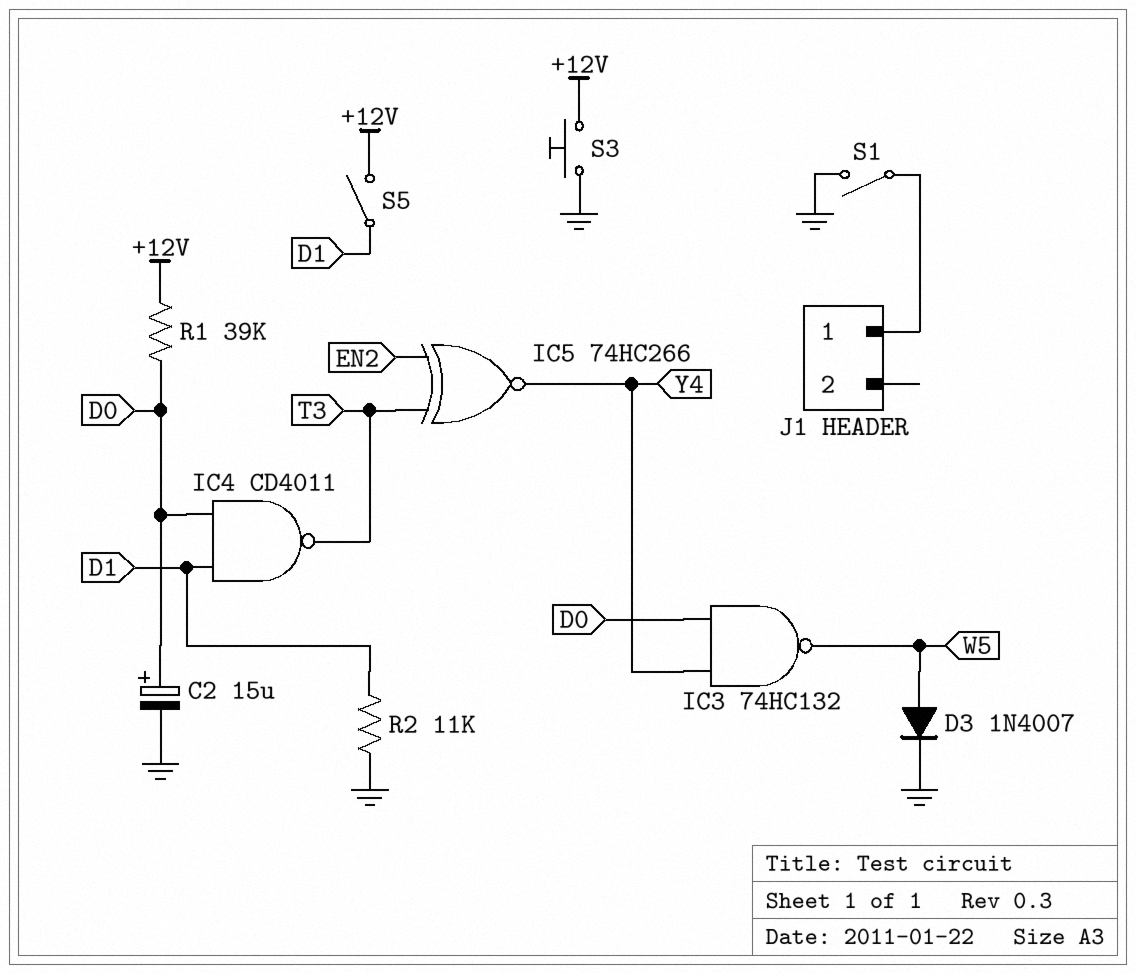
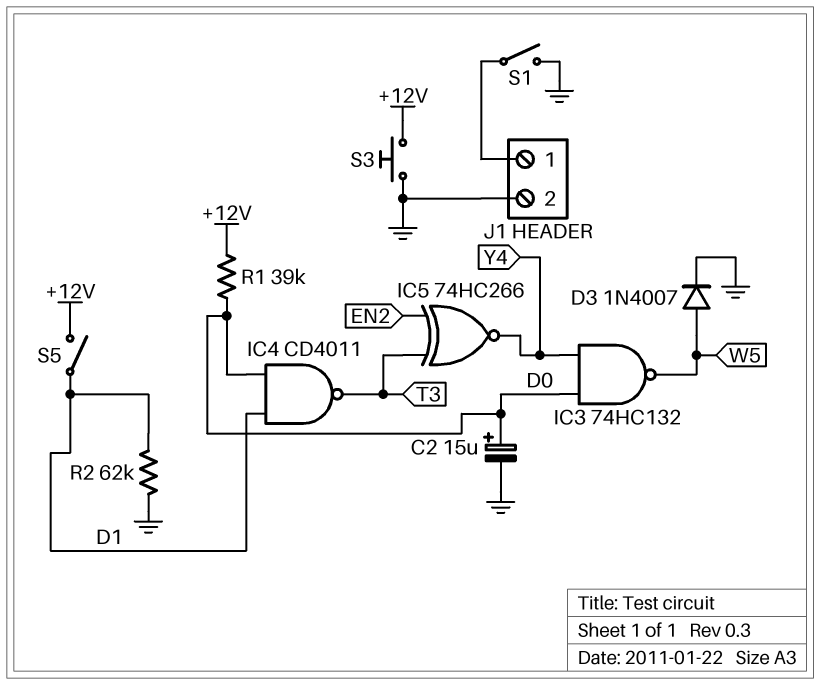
J1 pin 2: none -> GND
R2: 11k (D1, GND) -> 62k (D1, GND)

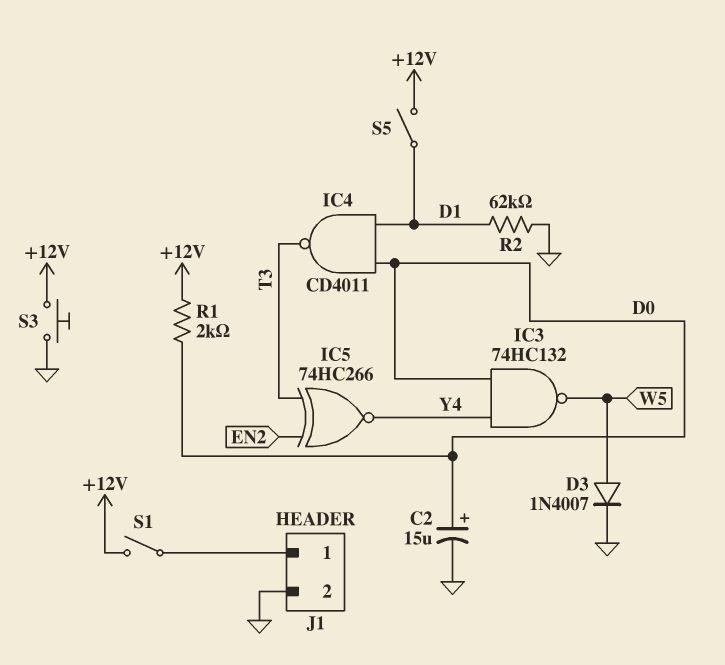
R1: 39k (+12V, D0) -> 2k (+12V, D0)
S1: switch (GND, J1/1) -> switch (+12V, J1/1)

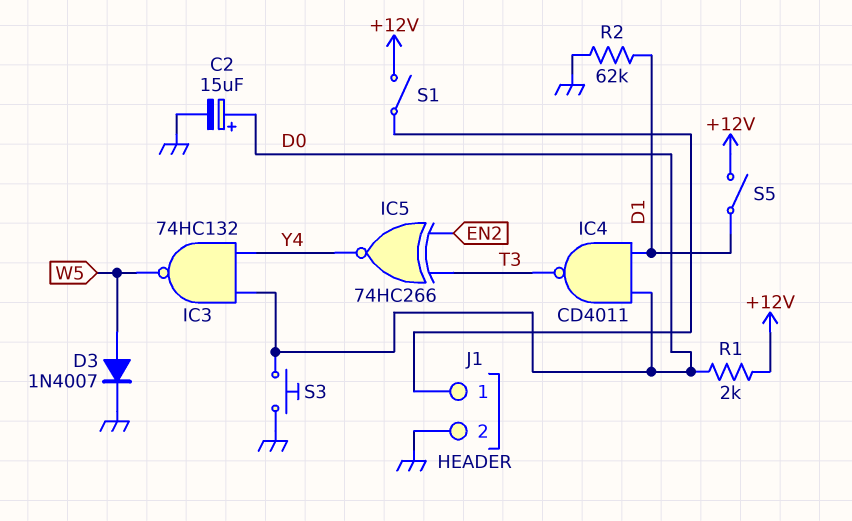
S3: button (+12V, GND) -> button (D0, GND)

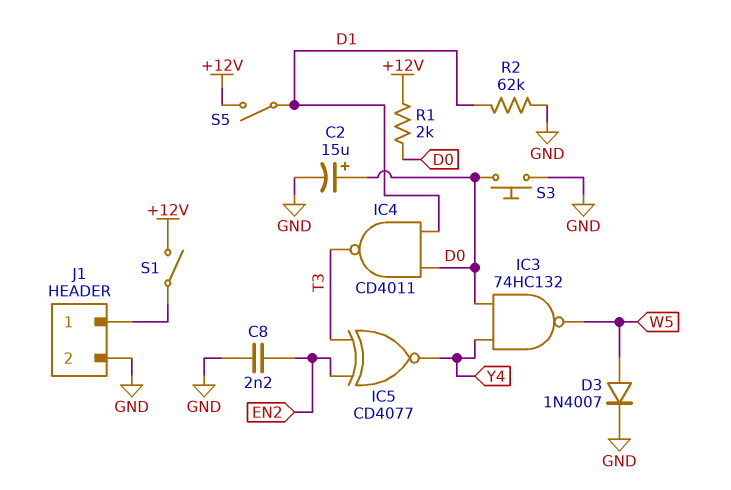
C8: none -> 2.2nF (EN2, GND)
IC5: XNOR 74HC266 (in EN2, in T3, out Y4) -> XNOR CD4077 (in EN2, in T3, out Y4)

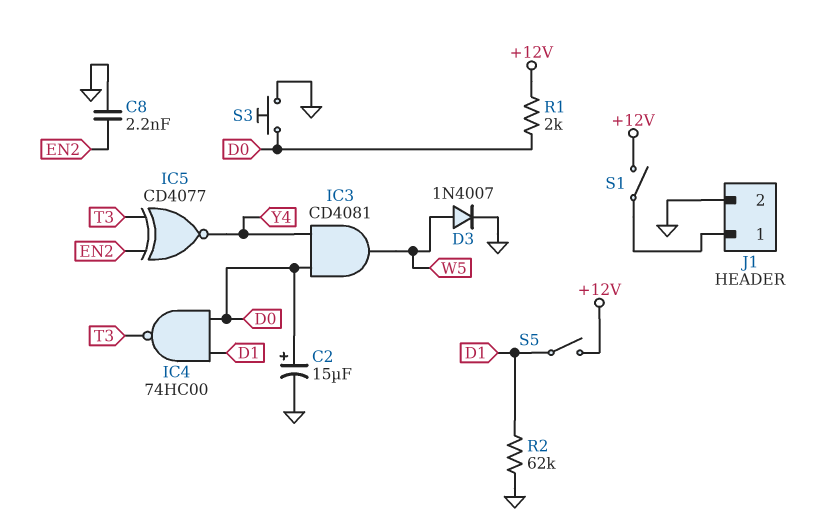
IC3: NAND 74HC132 (in D0, in Y4, out W5) -> AND CD4081 (in D0, in Y4, out W5)
IC4: NAND CD4011 (in D0, in D1, out T3) -> NAND 74HC00 (in D0, in D1, out T3)

